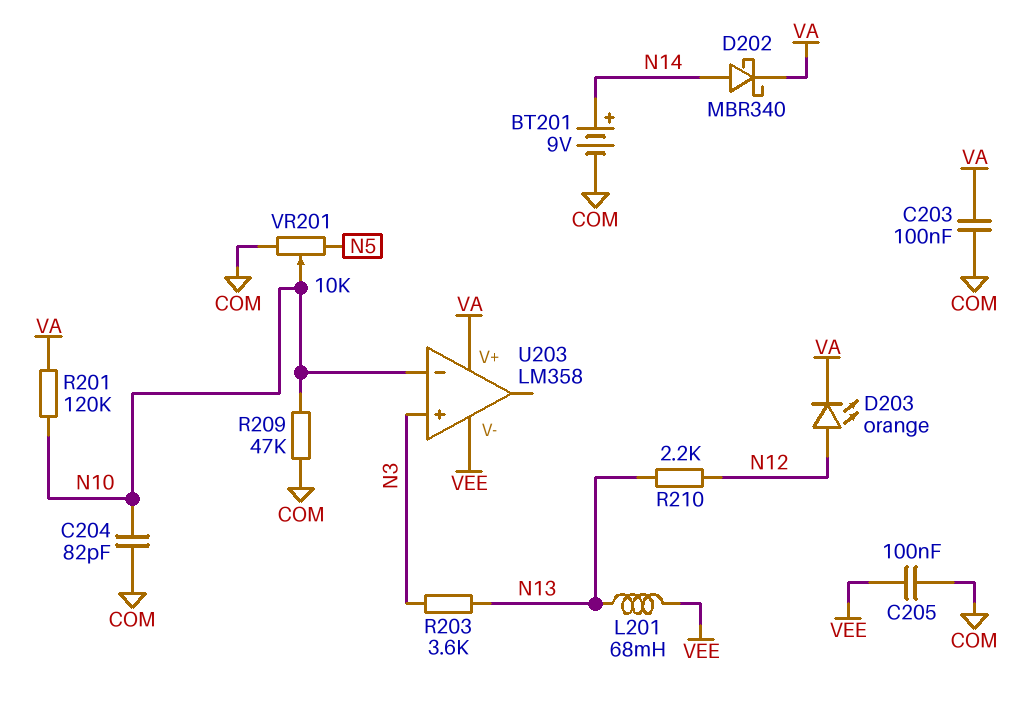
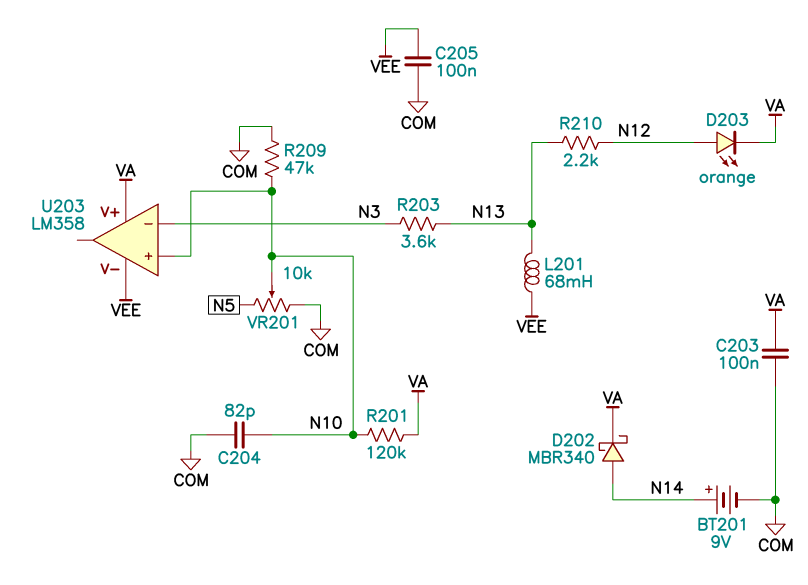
U203 pin in+: N3 -> N10
U203 pin in-: N10 -> N3

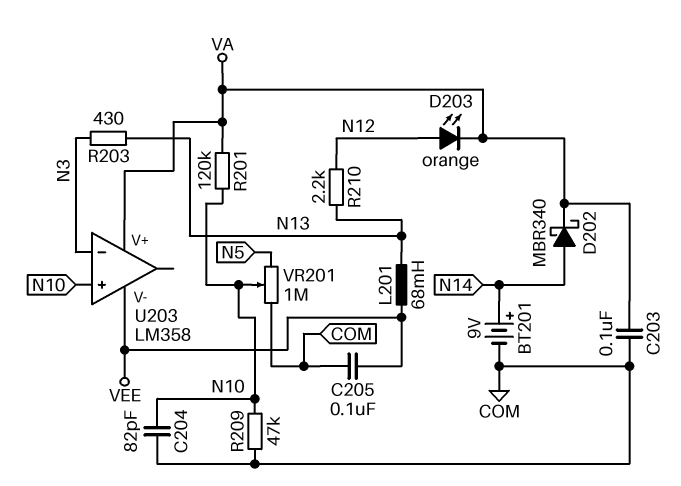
R203: 3.6k (N3, N13) -> 430 (N3, N13)
VR201: 10k (COM, N5, wiper N10) -> 1M (COM, N5, wiper N10)

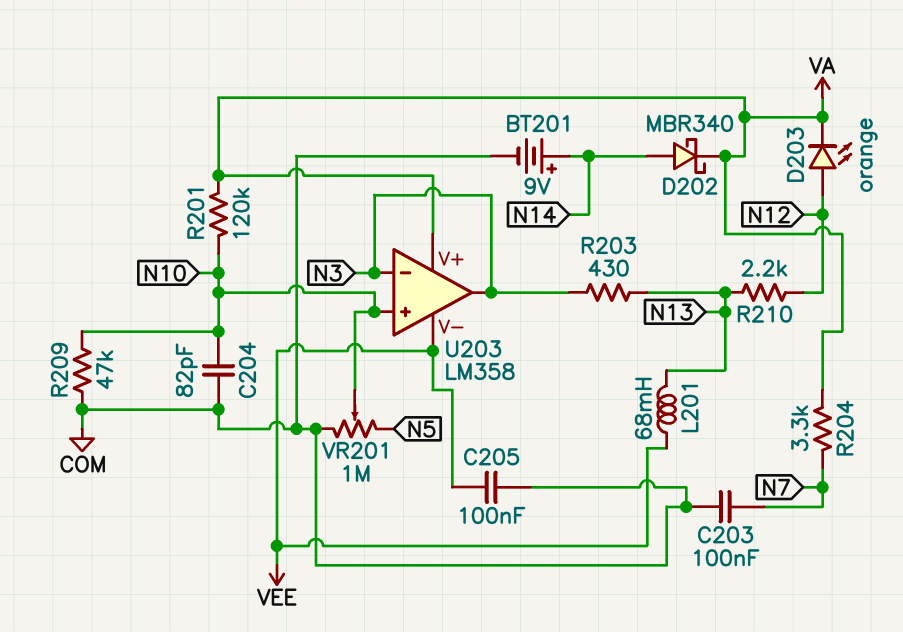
C203: 100nF (COM, VA) -> 100nF (COM, N7)
R204: none -> 3.3k (N7, VA)
U203 pin out: none -> N3

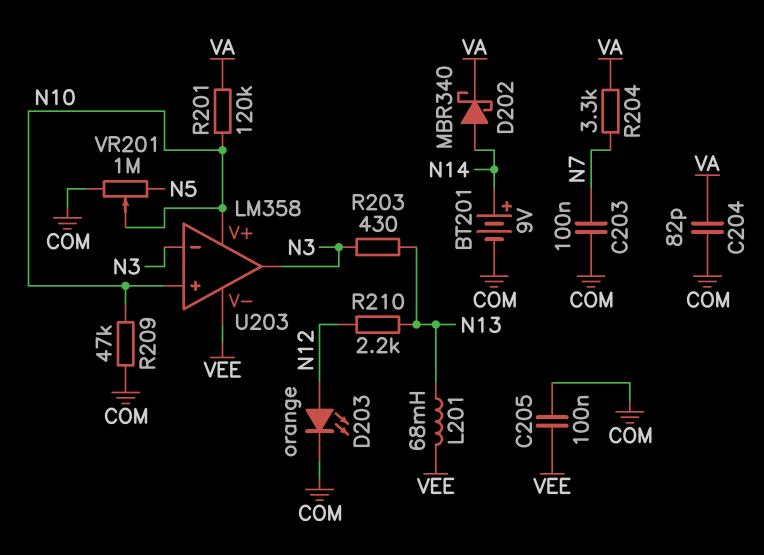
C204: 82pF (COM, N10) -> 82pF (COM, VA)
D203: LED orange (A N12, K VA) -> LED orange (A N12, K COM)
U203 pin V+: VA -> N10

